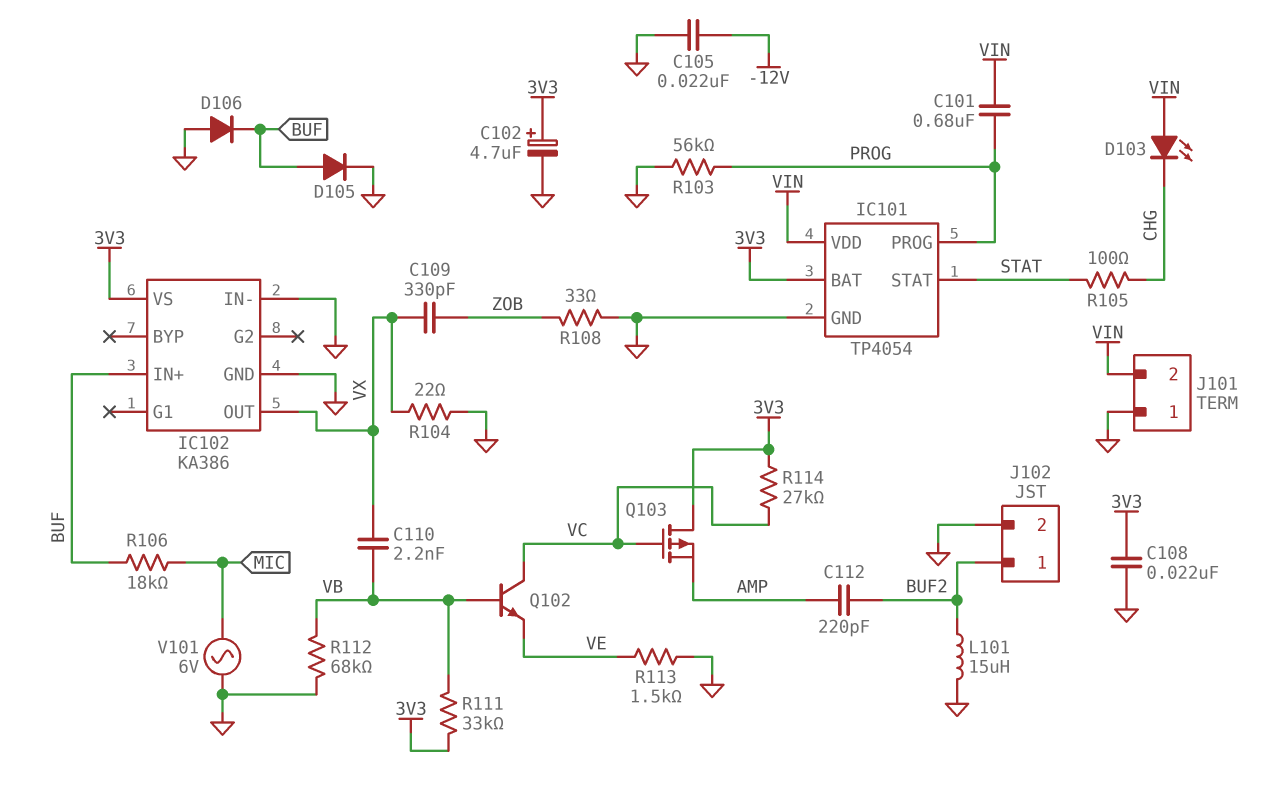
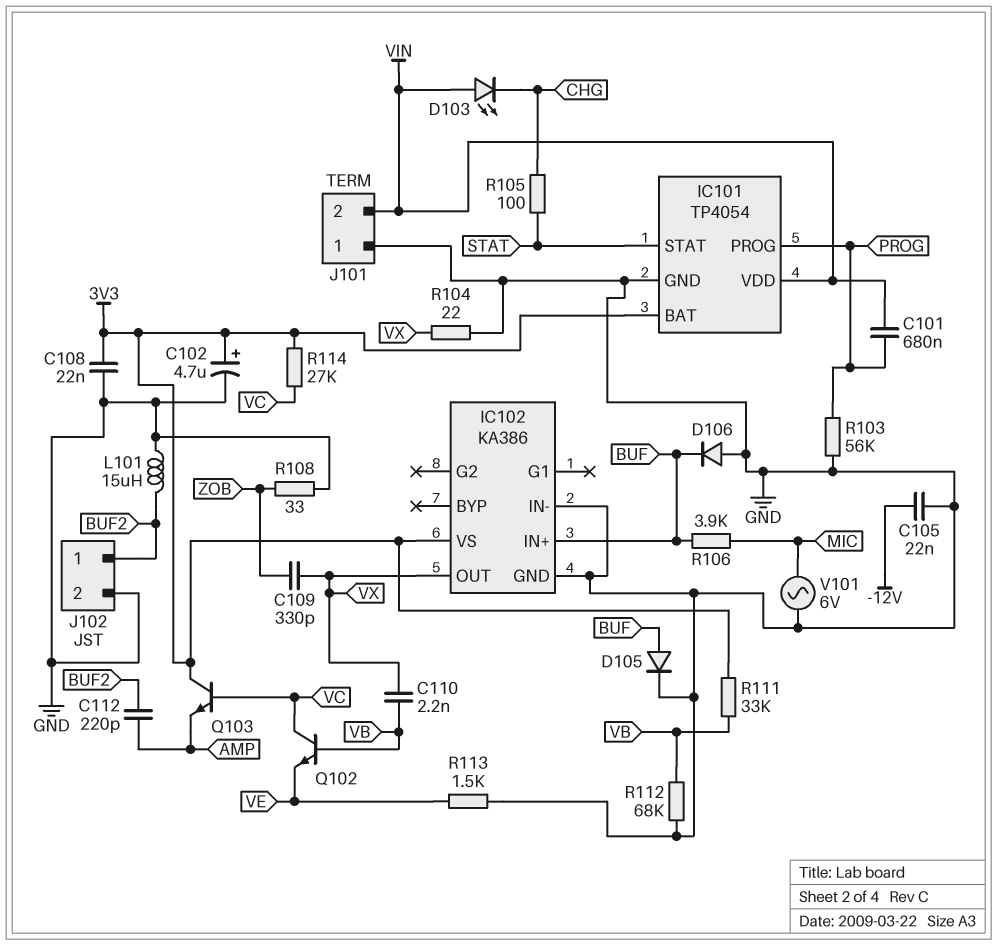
Q103: PMOS (G VC, D 3V3, S AMP) -> NPN (B VC, C 3V3, E AMP)
R106: 18k (BUF, MIC) -> 3.9k (BUF, MIC)

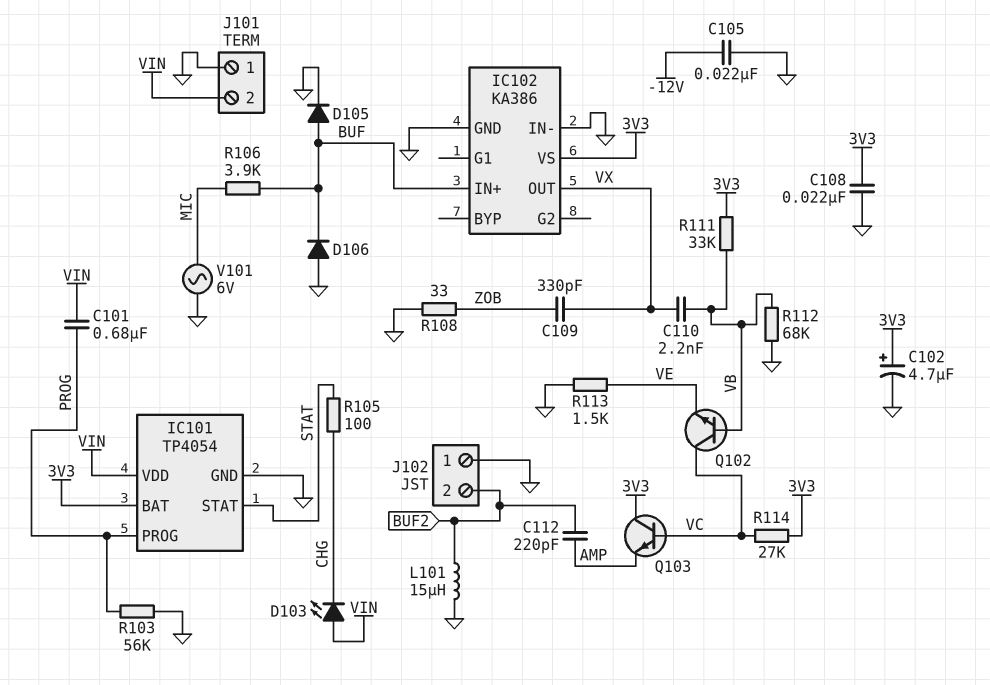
J102 pin 1: BUF2 -> GND
J102 pin 2: GND -> BUF2
R104: 22 (GND, VX) -> none

